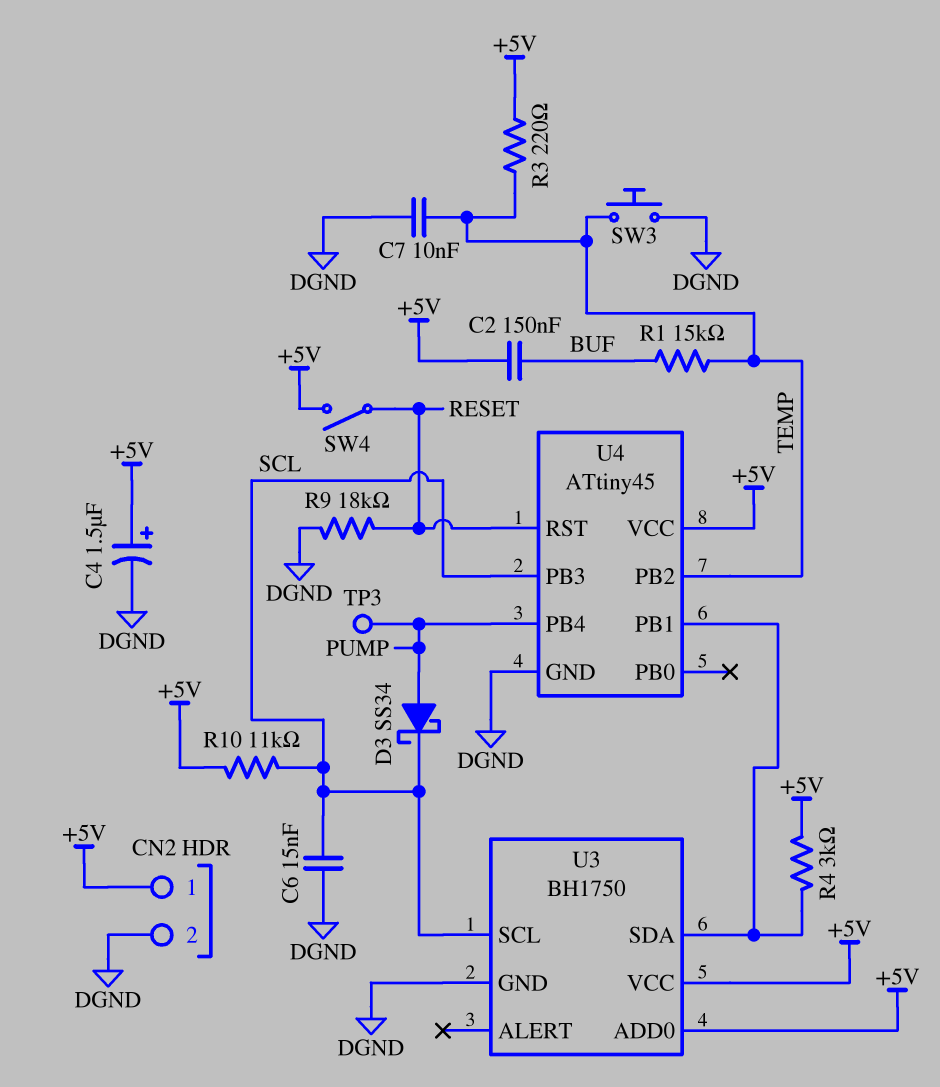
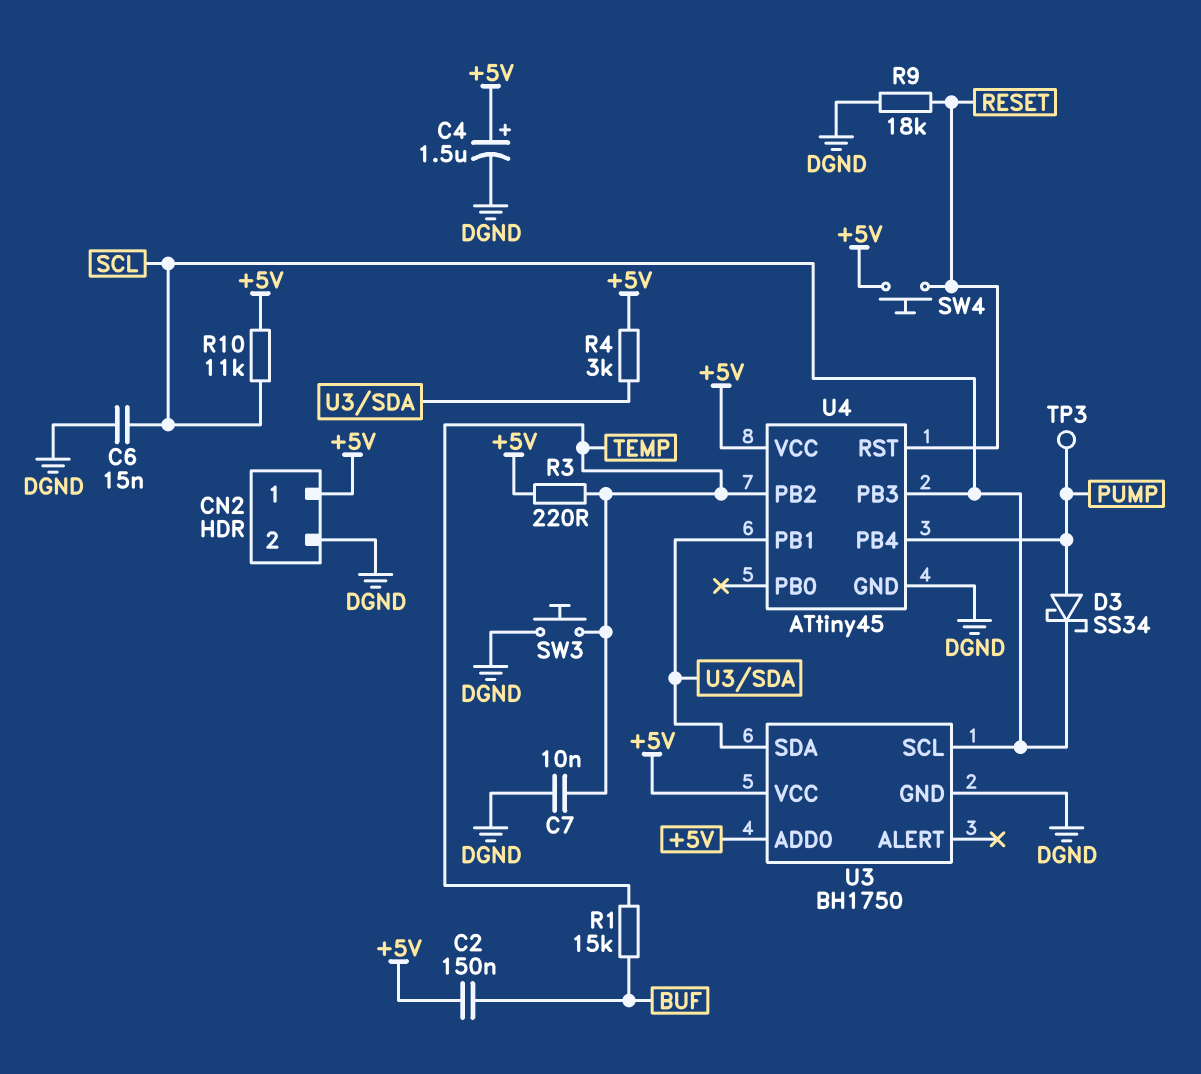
SW4: switch (+5V, RESET) -> button (+5V, RESET)

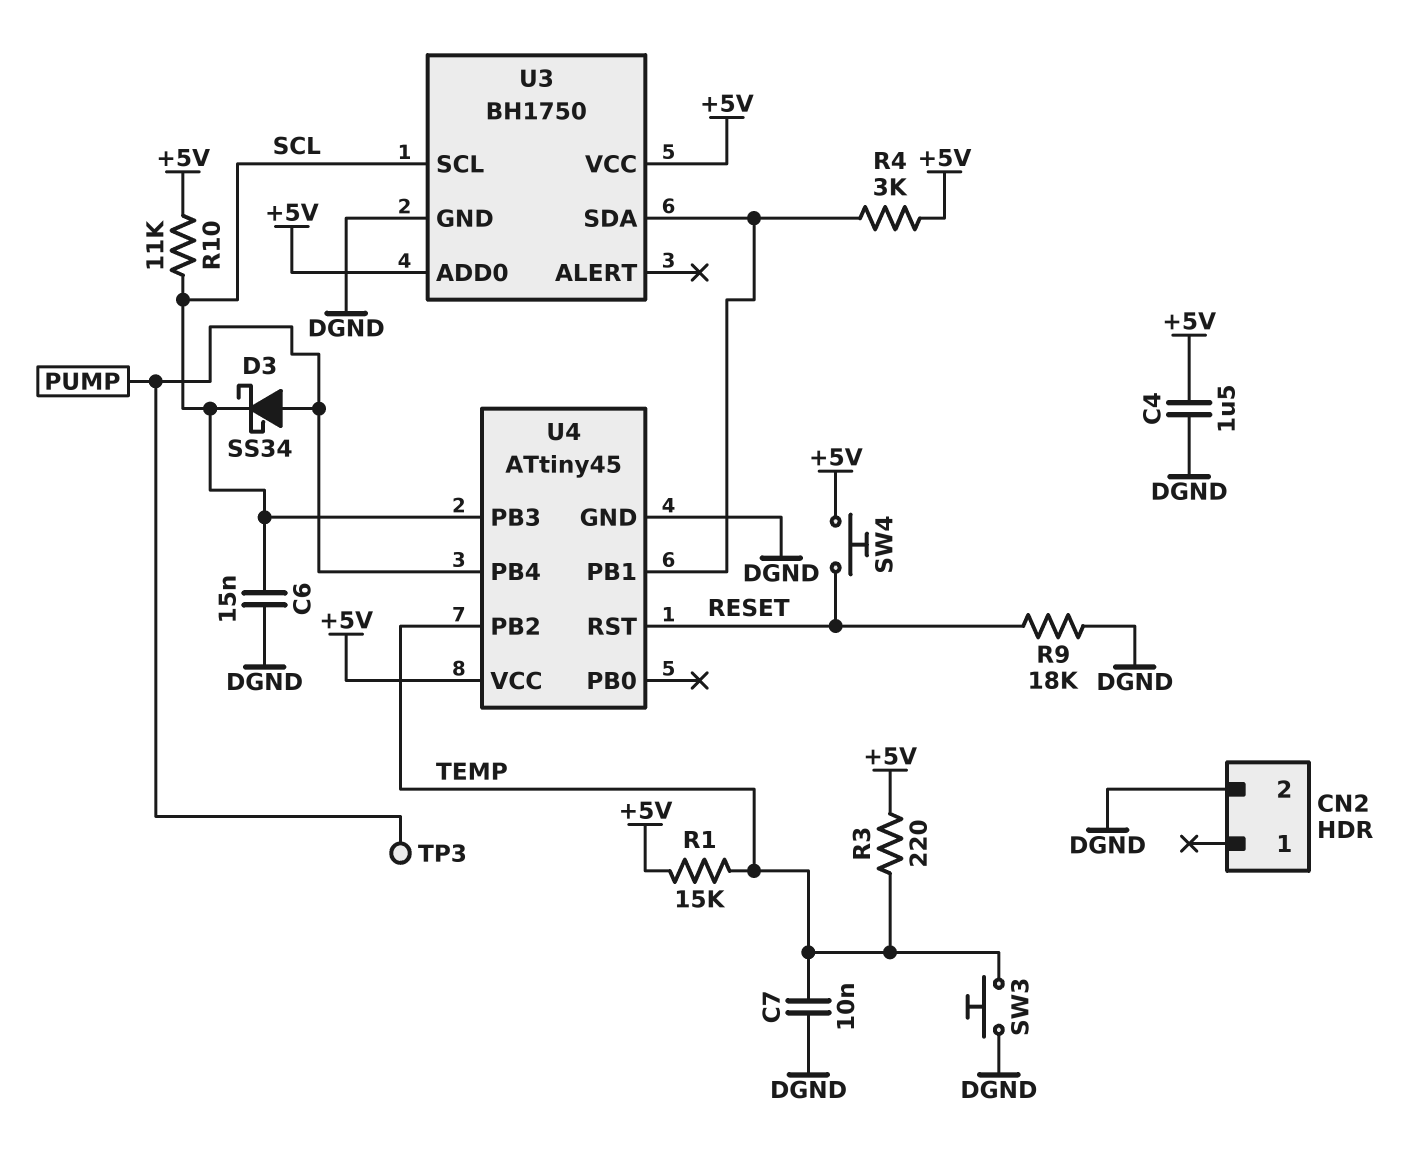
C2: 150nF (+5V, BUF) -> none
C4: 1.5uF (plus +5V, minus DGND) -> 1.5uF (+5V, DGND)
CN2 pin 1: +5V -> none
R1: 15k (BUF, TEMP) -> 15k (+5V, TEMP)

